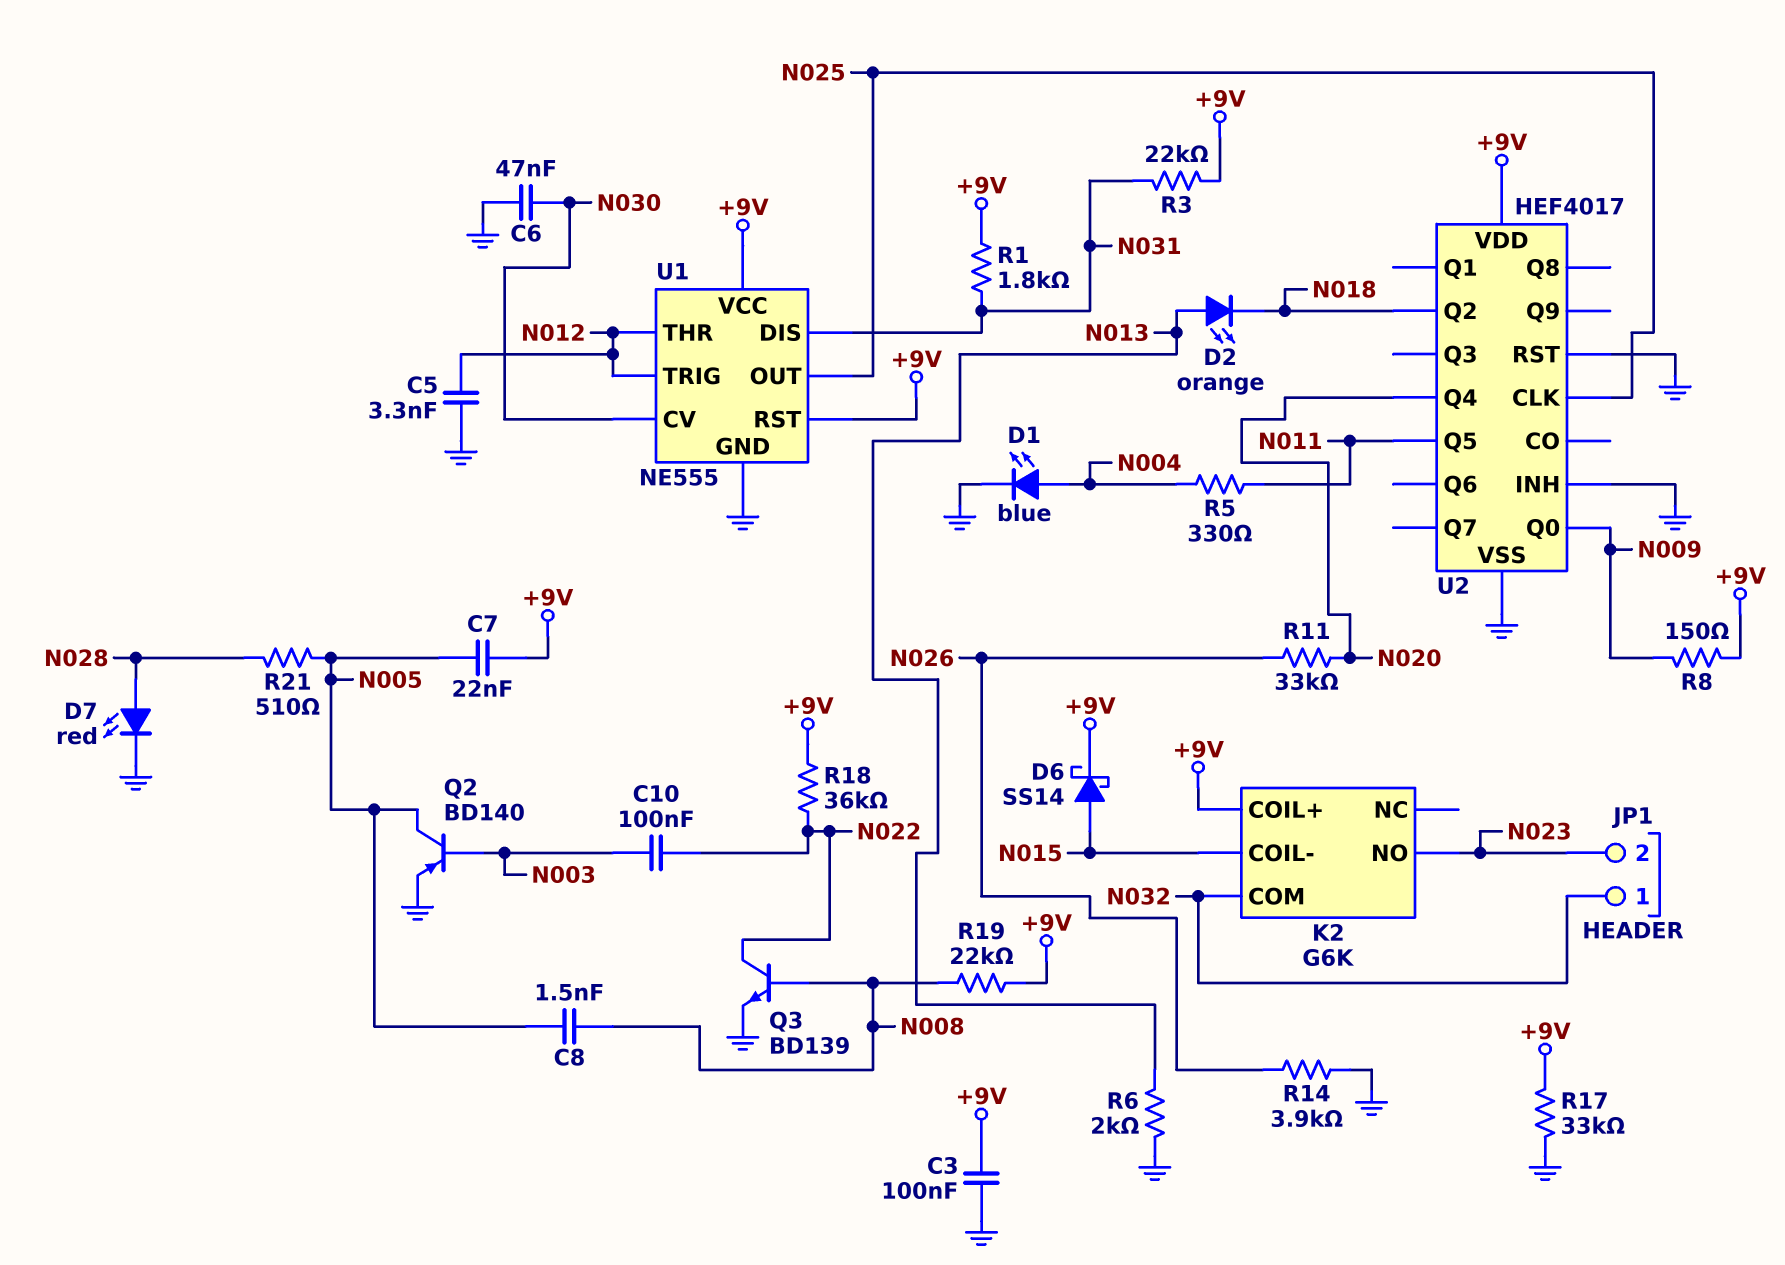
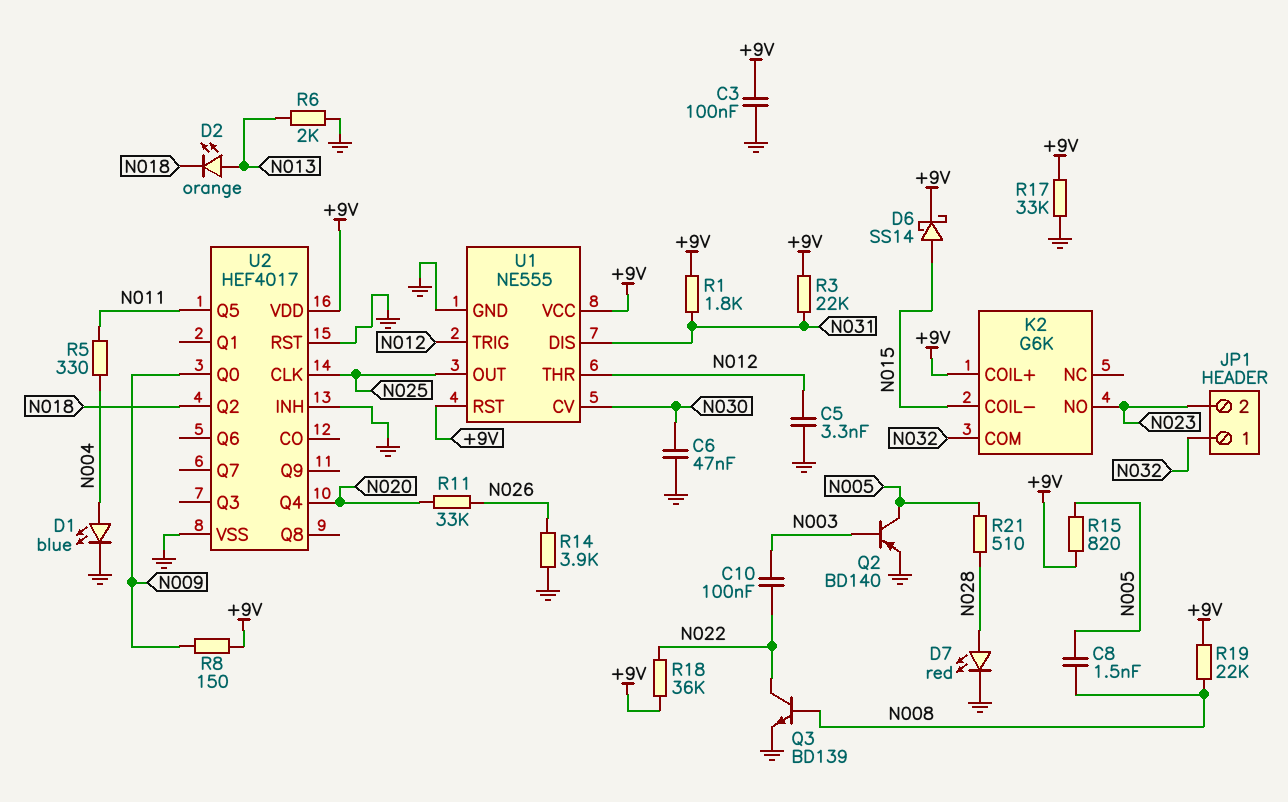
C7: 22nF (+9V, N005) -> none
R15: none -> 820 (+9V, N005)

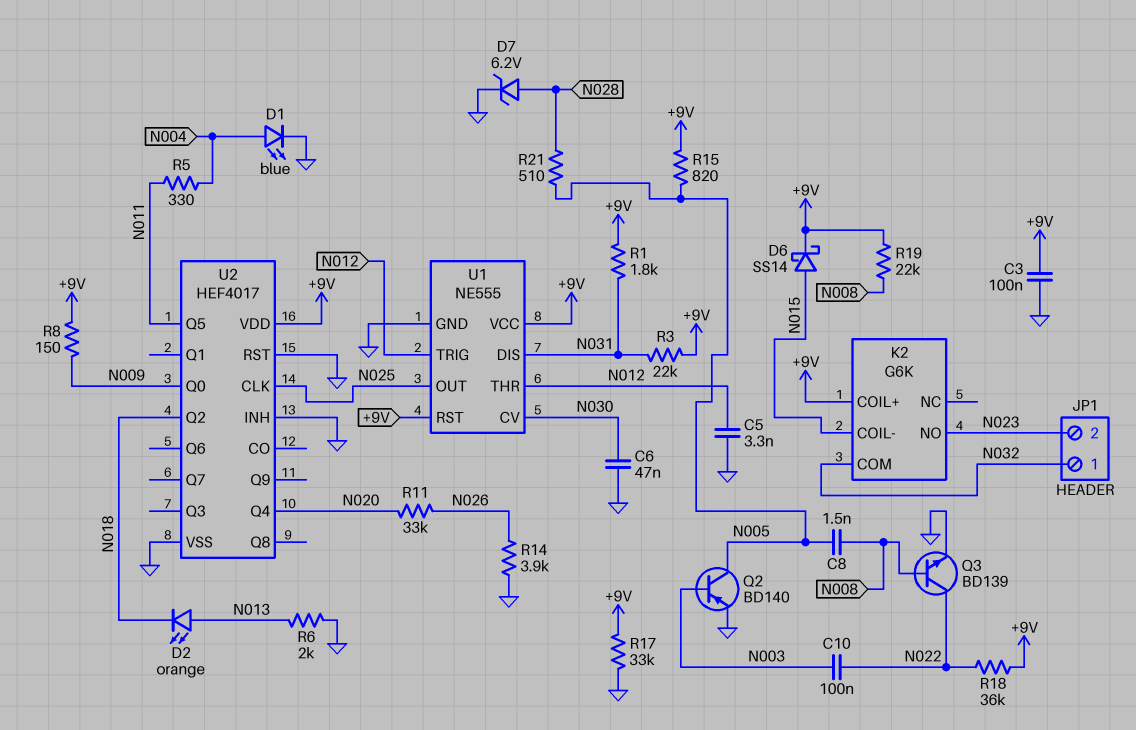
D7: LED red (A N028, K GND) -> zener 6.2V (A N028, K GND)

